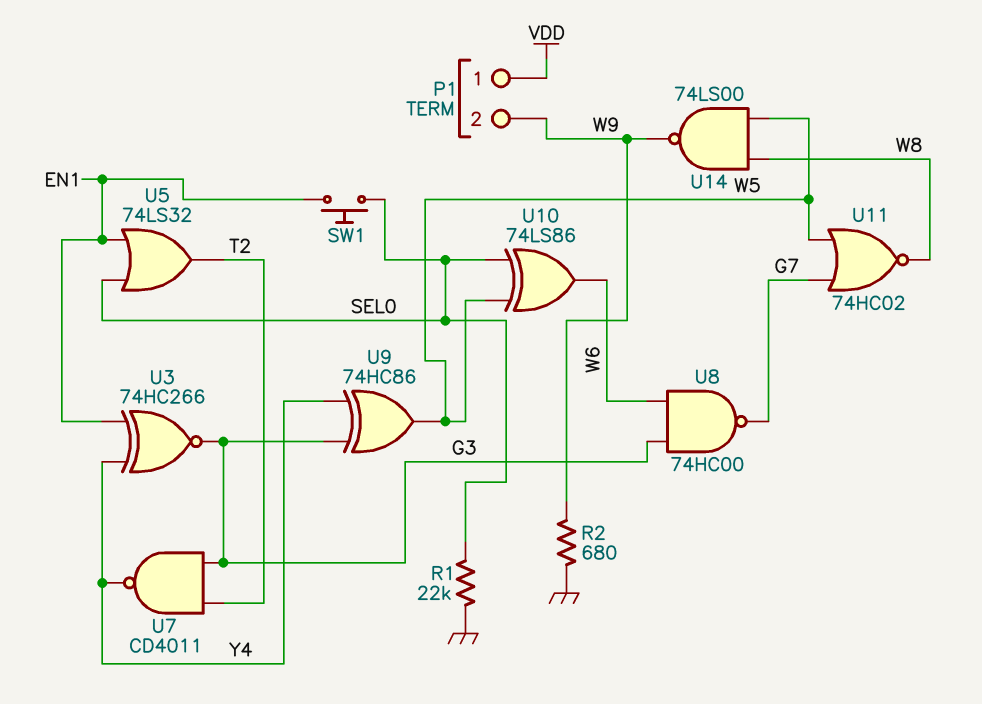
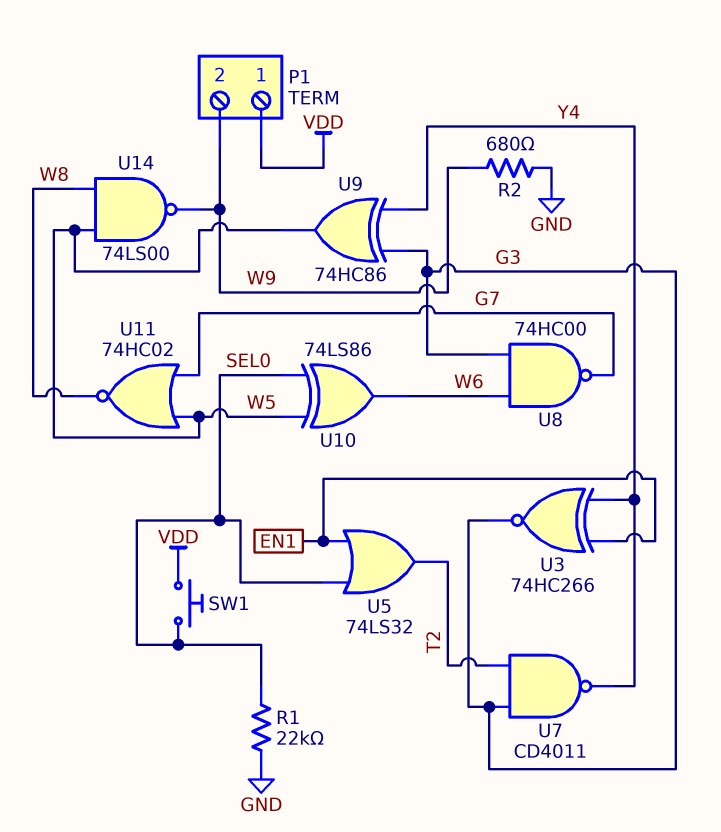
SW1: button (EN1, SEL0) -> button (SEL0, VDD)

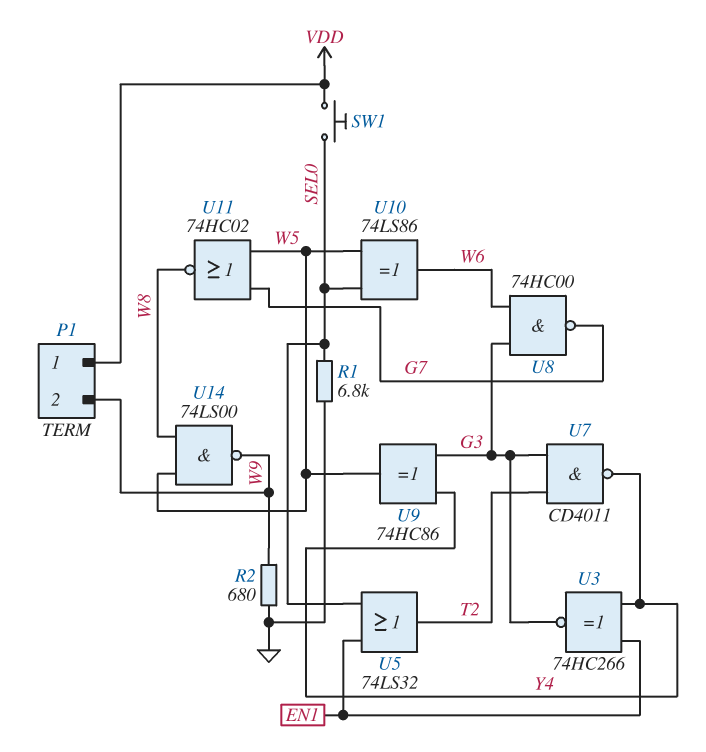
R1: 22k (GND, SEL0) -> 6.8k (GND, SEL0)

